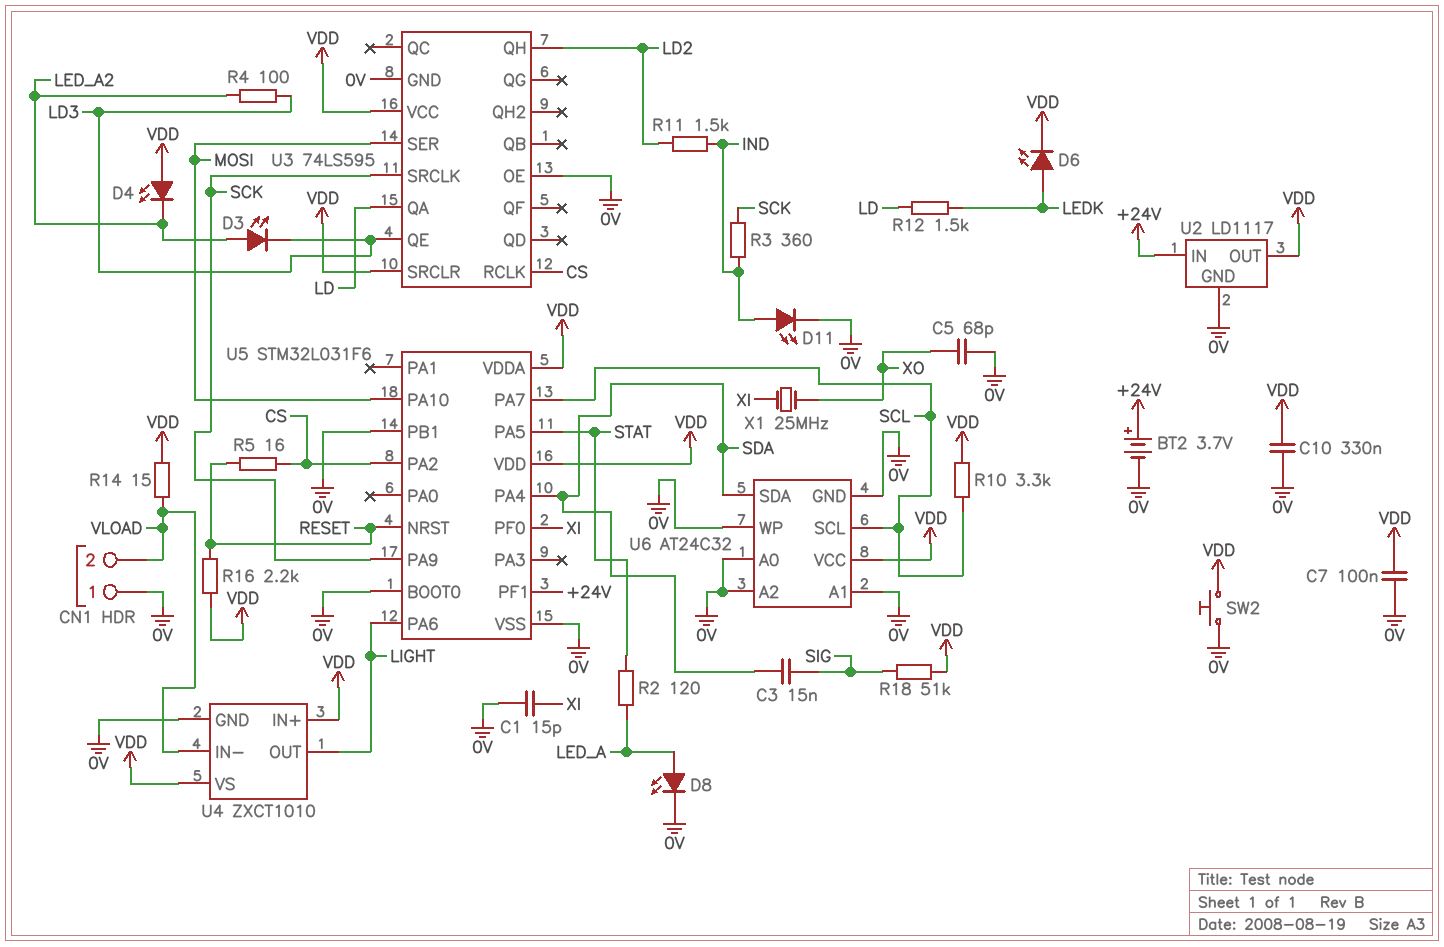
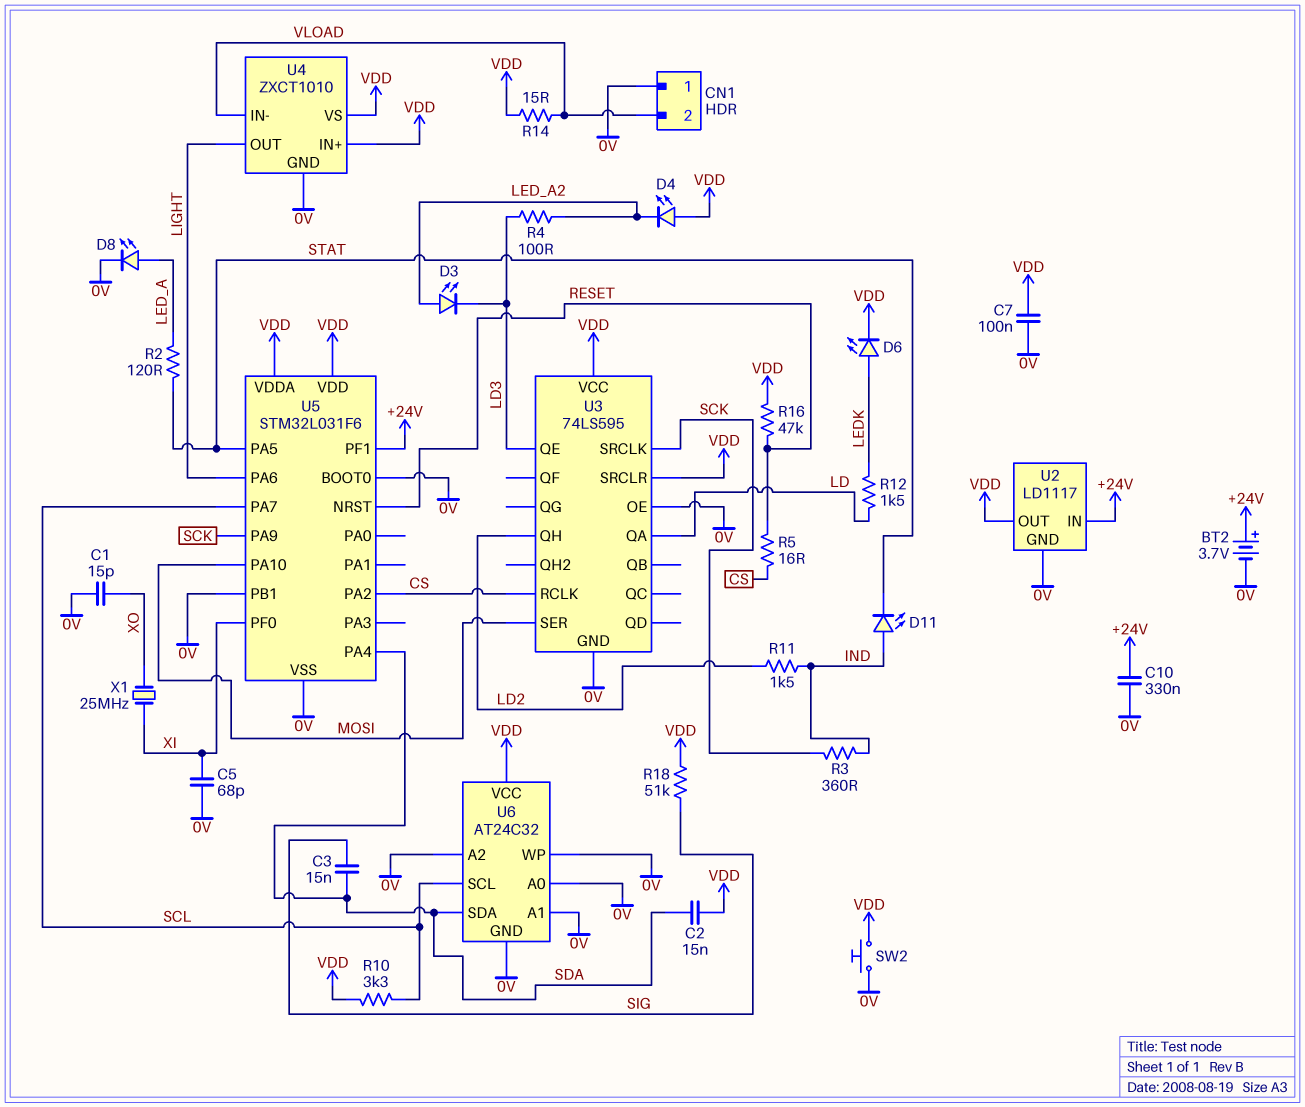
C1: 15pF (0V, XI) -> 15pF (0V, XO)
C2: none -> 15nF (SDA, VDD)
C5: 68pF (0V, XO) -> 68pF (0V, XI)
C10: 330nF (0V, VDD) -> 330nF (+24V, 0V)
D11: LED (A IND, K 0V) -> LED (A IND, K STAT)
R16: 2.2k (RESET, VDD) -> 47k (RESET, VDD)

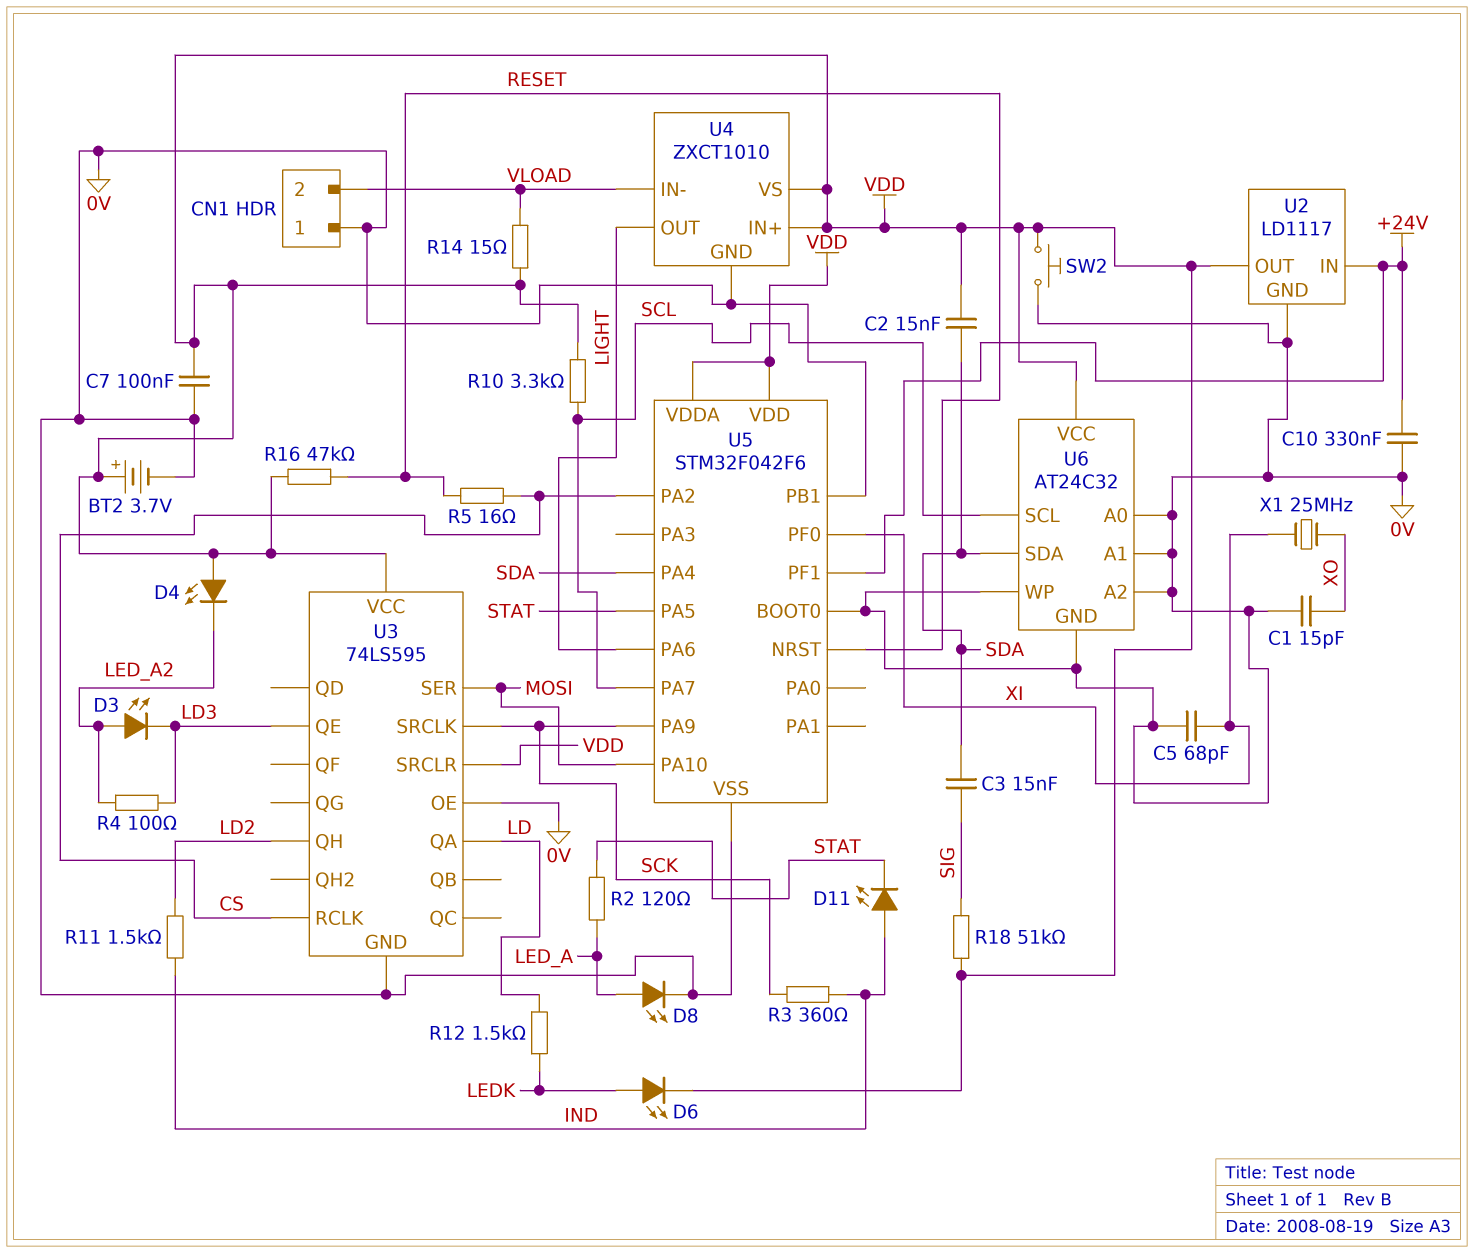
BT2: 3.7V (plus +24V, minus 0V) -> 3.7V (plus VDD, minus 0V)
U5: STM32L031F6 -> STM32F042F6

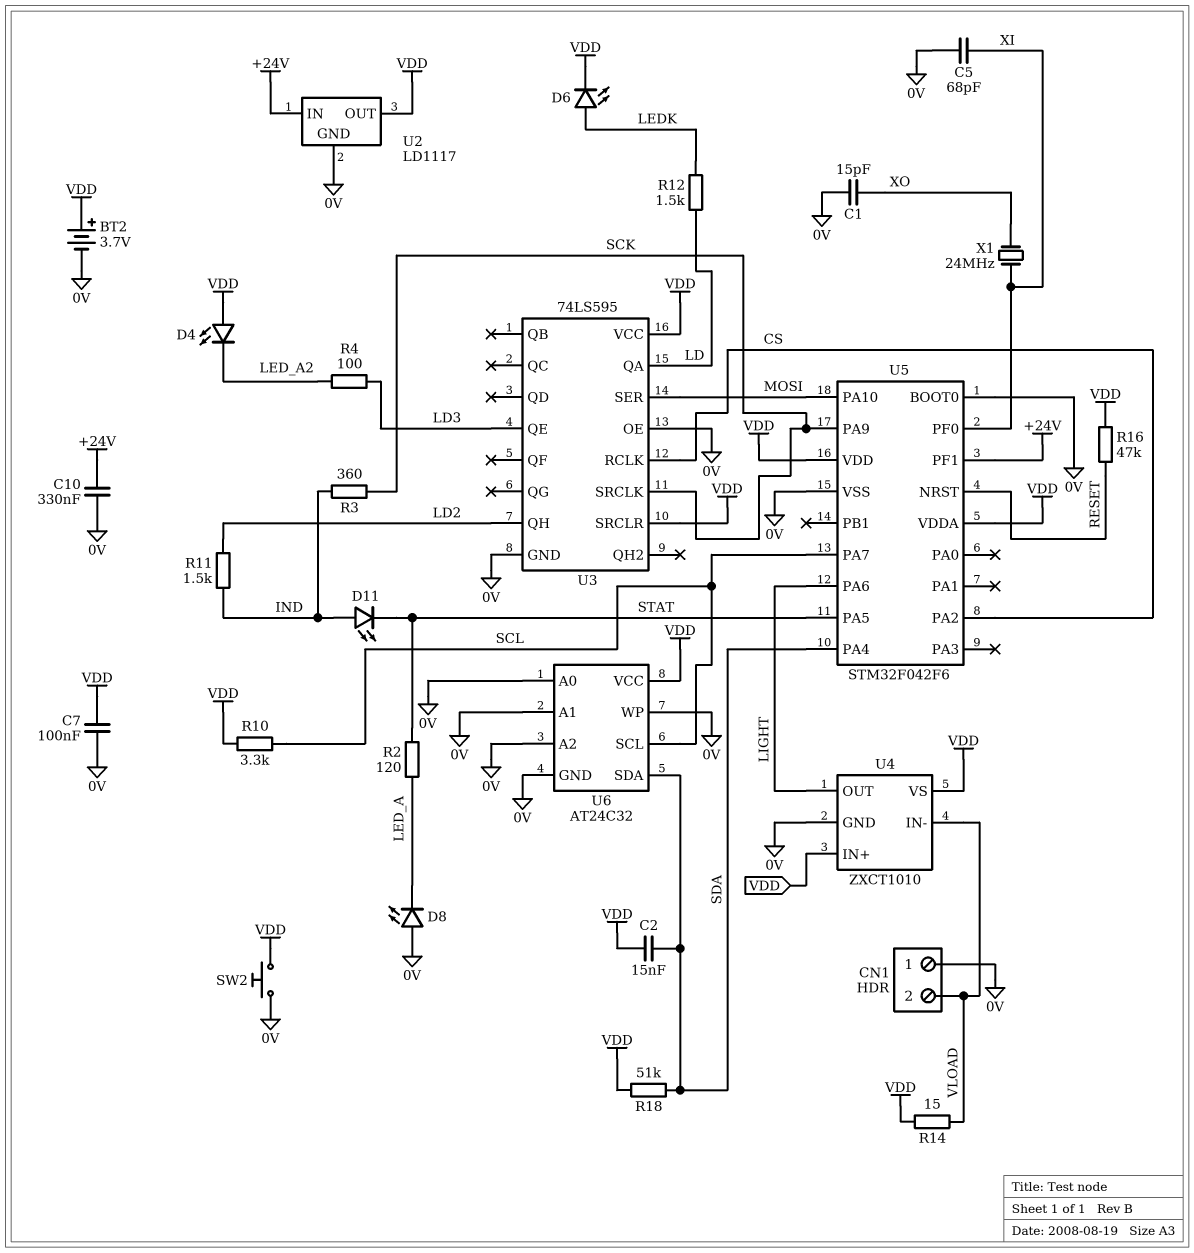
C3: 15nF (SDA, SIG) -> none
D3: LED (A LED_A2, K LD3) -> none
D8: LED (A LED_A, K 0V) -> LED (A 0V, K LED_A)
R5: 16 (CS, RESET) -> none
R18: 51k (SIG, VDD) -> 51k (SDA, VDD)
U5 pin PB1: 0V -> none
X1: 25MHz (XI, XO) -> 24MHz (XI, XO)

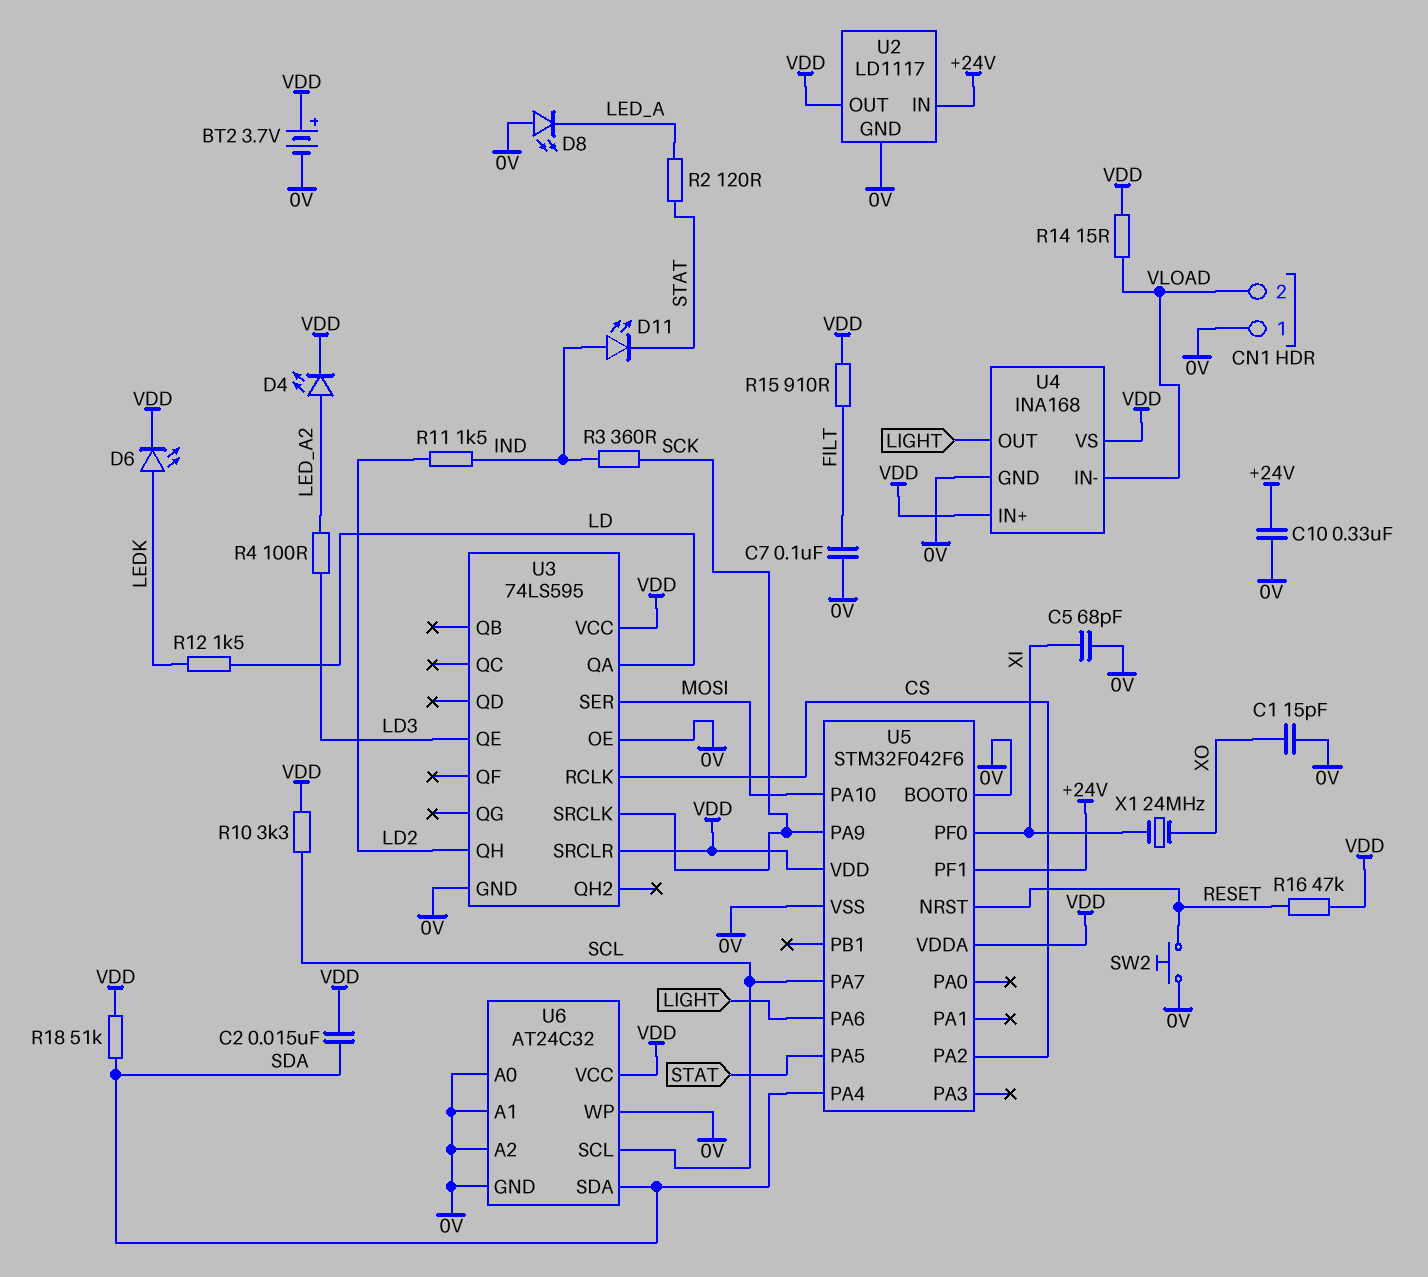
C7: 100nF (0V, VDD) -> 100nF (0V, FILT)
D4: LED (A VDD, K LED_A2) -> LED (A LED_A2, K VDD)
R15: none -> 910 (FILT, VDD)
SW2: button (0V, VDD) -> button (0V, RESET)
U4: ZXCT1010 -> INA168

